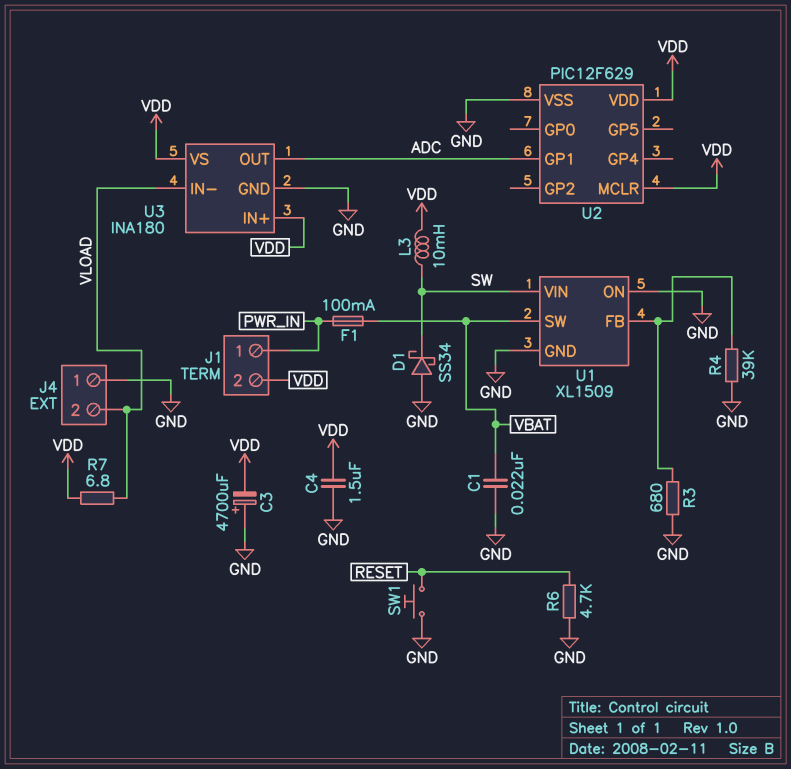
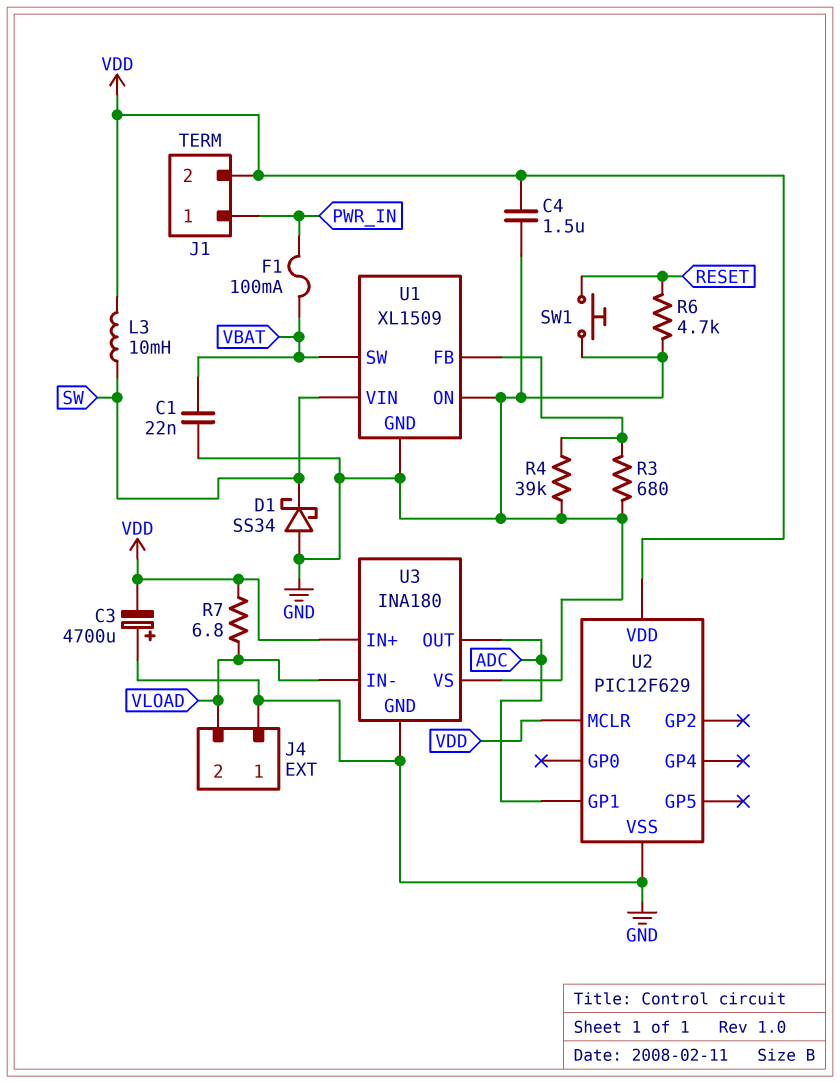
U3 pin VS: VDD -> GND

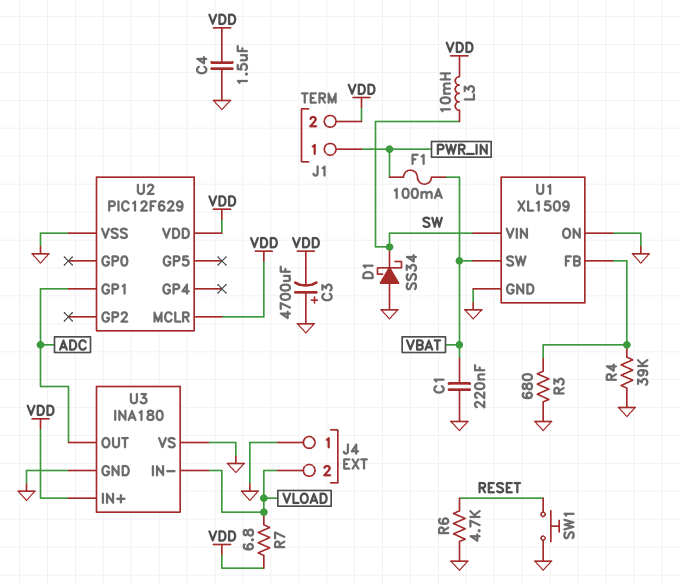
C1: 22nF (GND, VBAT) -> 220nF (GND, VBAT)

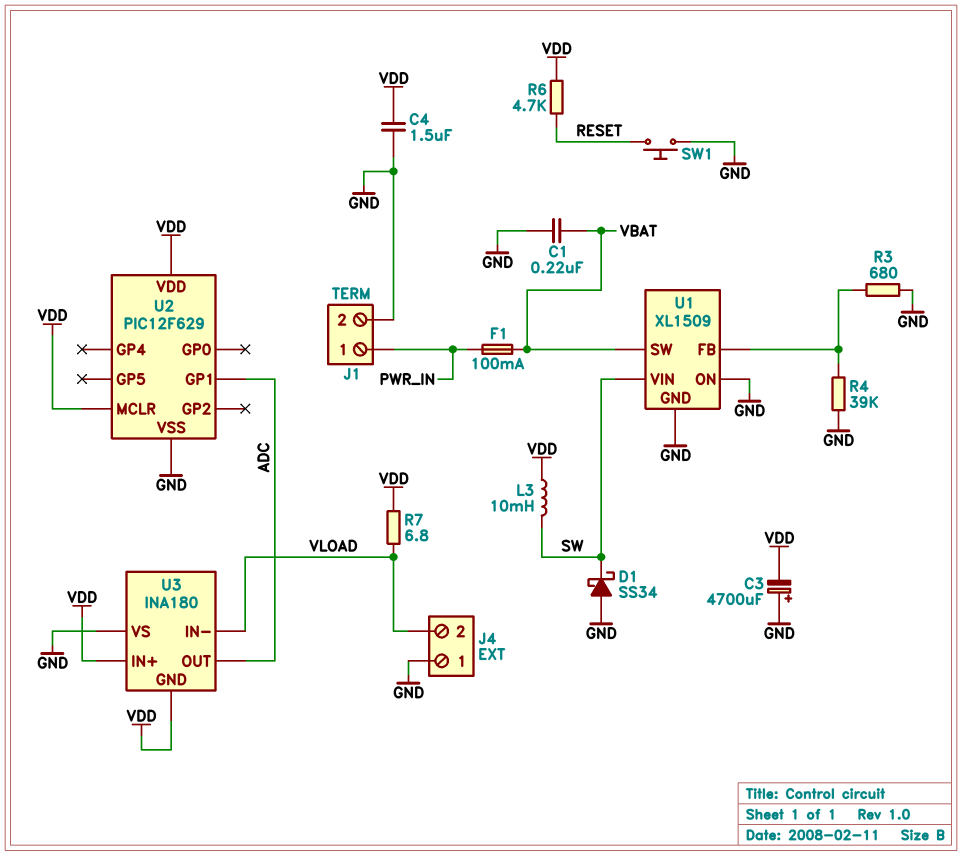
J1 pin 2: VDD -> GND
R6: 4.7k (GND, RESET) -> 4.7k (RESET, VDD)
U3 pin GND: GND -> VDD

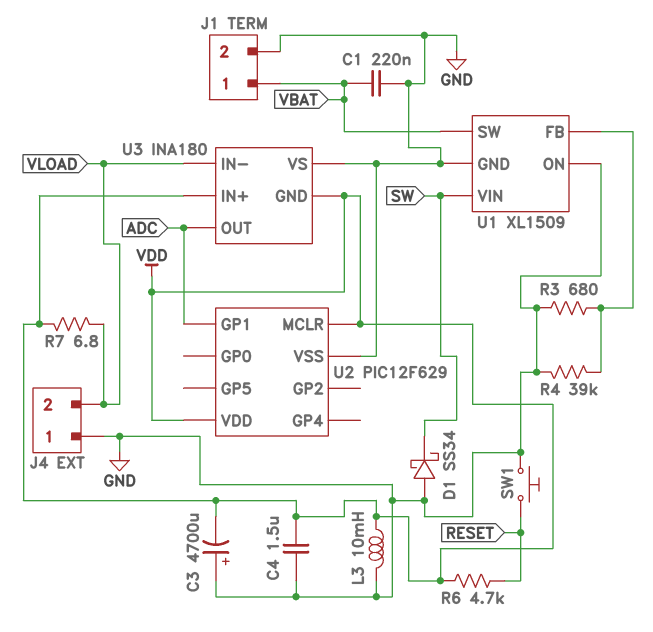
F1: 100mA (PWR_IN, VBAT) -> none
J1 pin 1: PWR_IN -> VBAT
L3: 10mH (SW, VDD) -> 10mH (GND, VDD)

